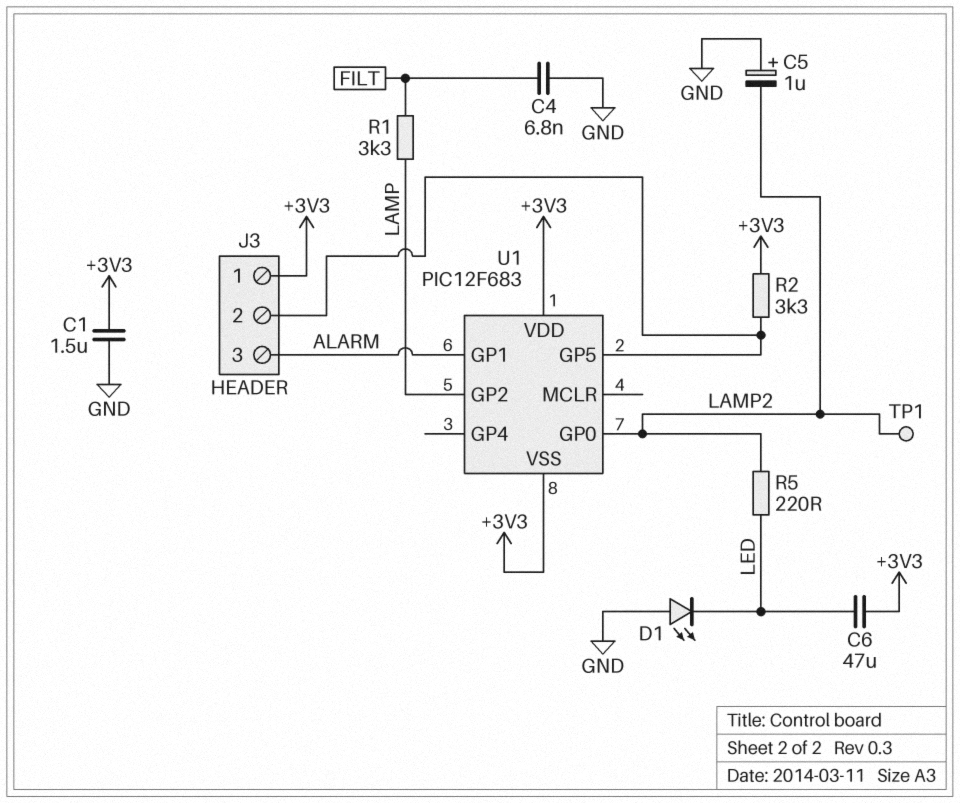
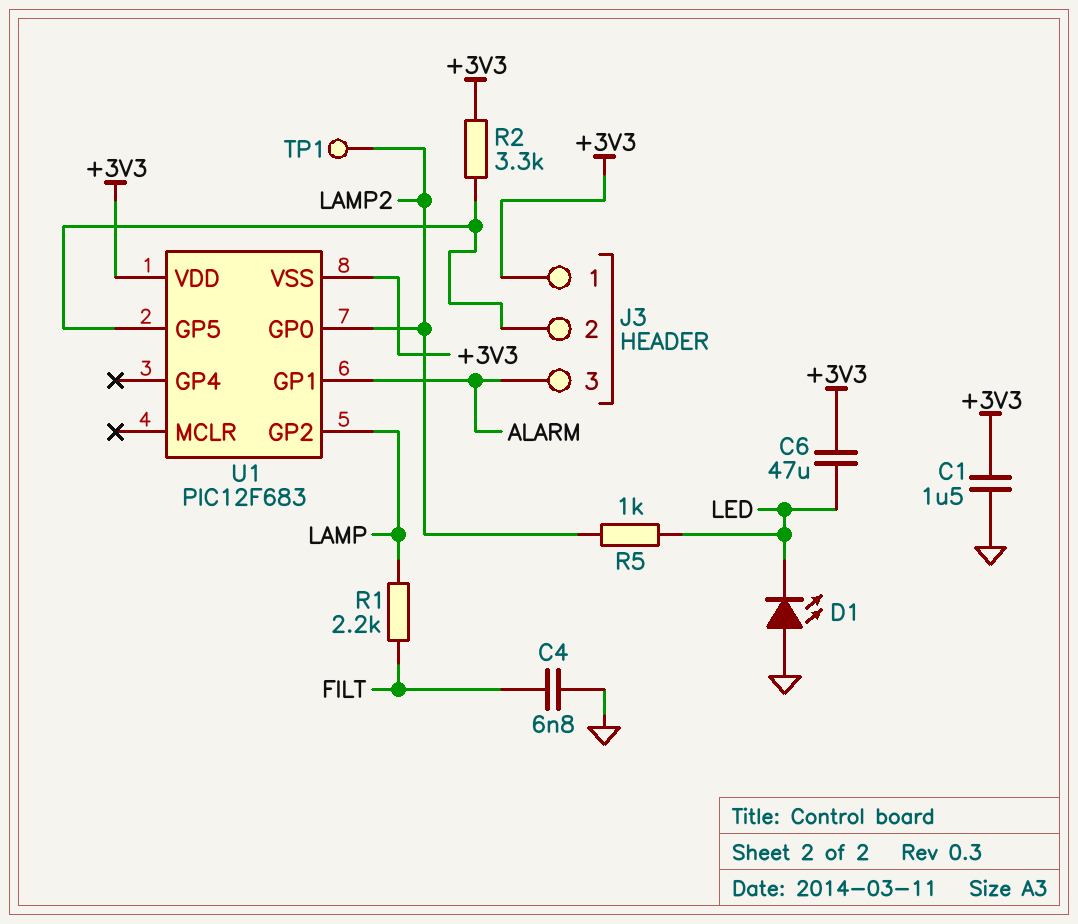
C5: 1uF (plus GND, minus LAMP2) -> none
R1: 3.3k (FILT, LAMP) -> 2.2k (FILT, LAMP)
R5: 220 (LAMP2, LED) -> 1k (LAMP2, LED)

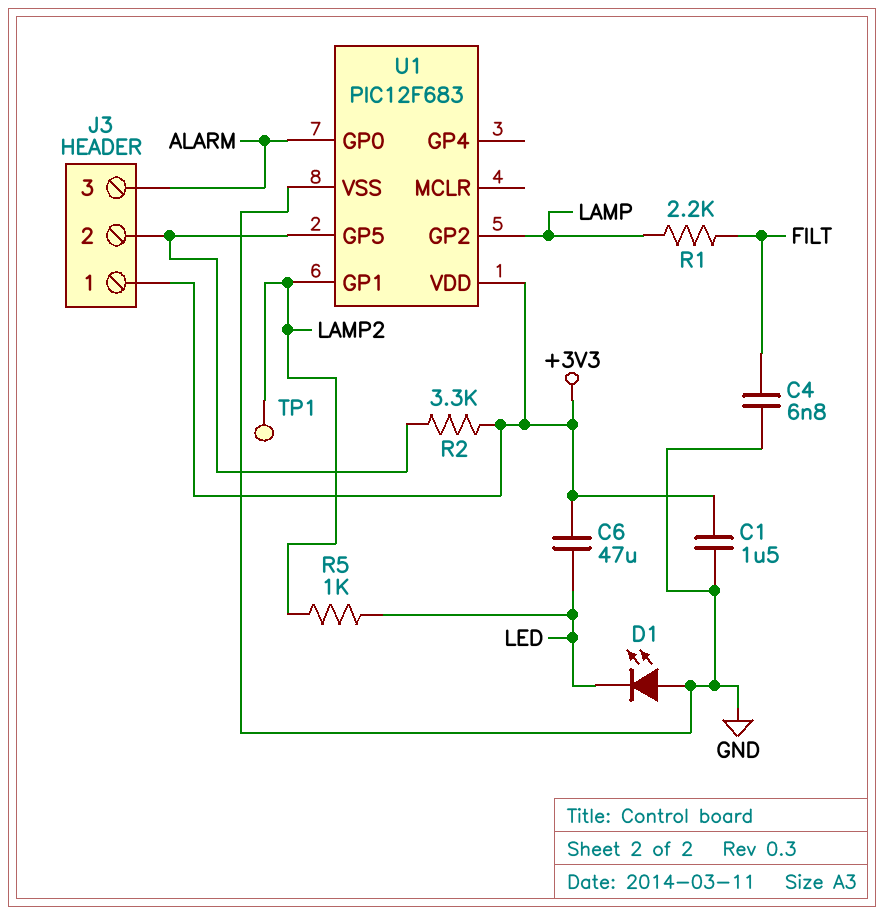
U1 pin GP0: LAMP2 -> ALARM
U1 pin GP1: ALARM -> LAMP2
U1 pin VSS: +3V3 -> GND

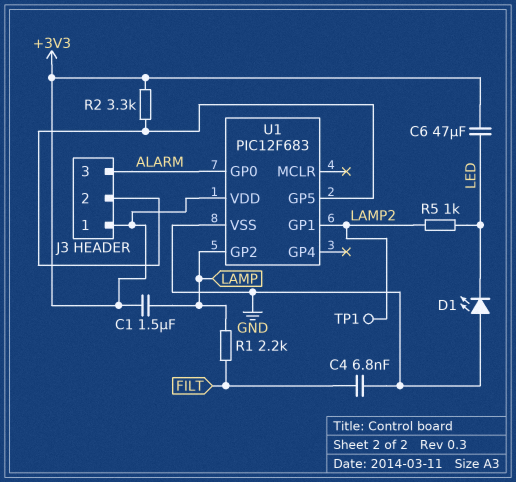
C1: 1.5uF (+3V3, GND) -> 1.5uF (+3V3, LAMP)

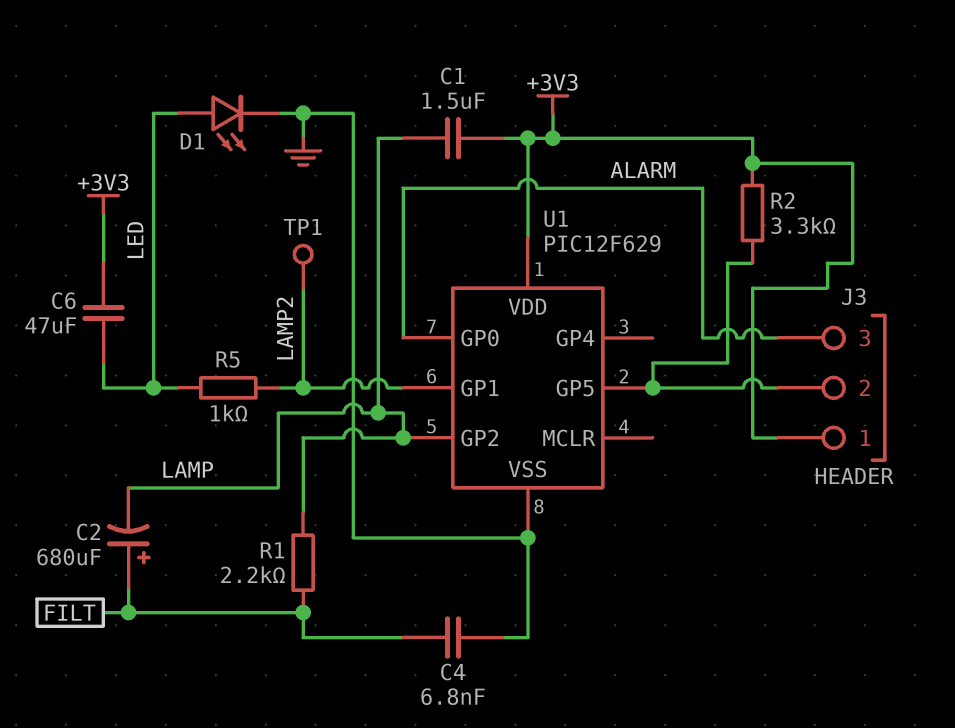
C2: none -> 680uF (plus FILT, minus LAMP)
D1: LED (A GND, K LED) -> LED (A LED, K GND)
U1: PIC12F683 -> PIC12F629

